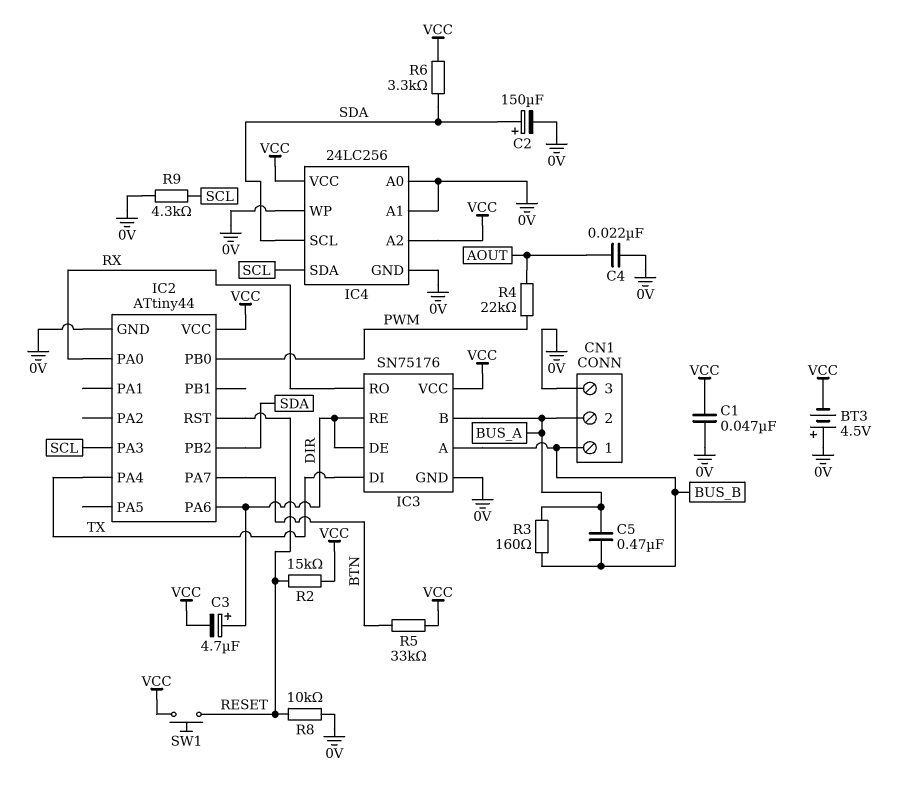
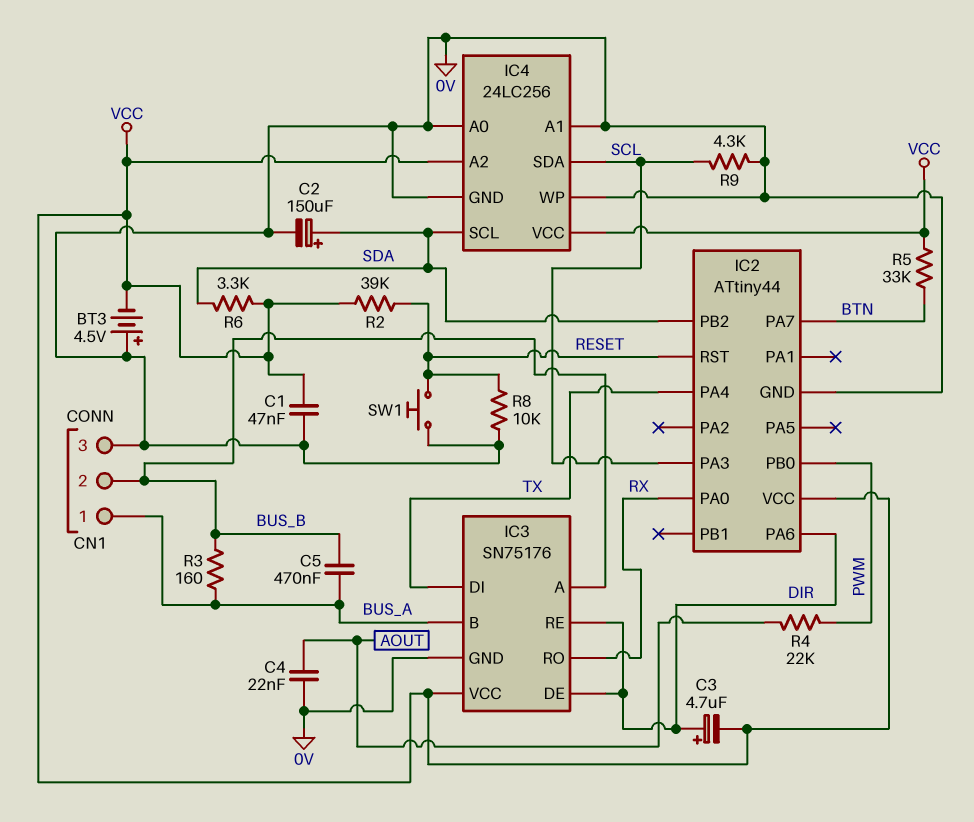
CN1 pin 1: BUS_B -> BUS_A
CN1 pin 2: BUS_A -> BUS_B
R2: 15k (RESET, VCC) -> 39k (RESET, VCC)
SW1: button (RESET, VCC) -> button (0V, RESET)

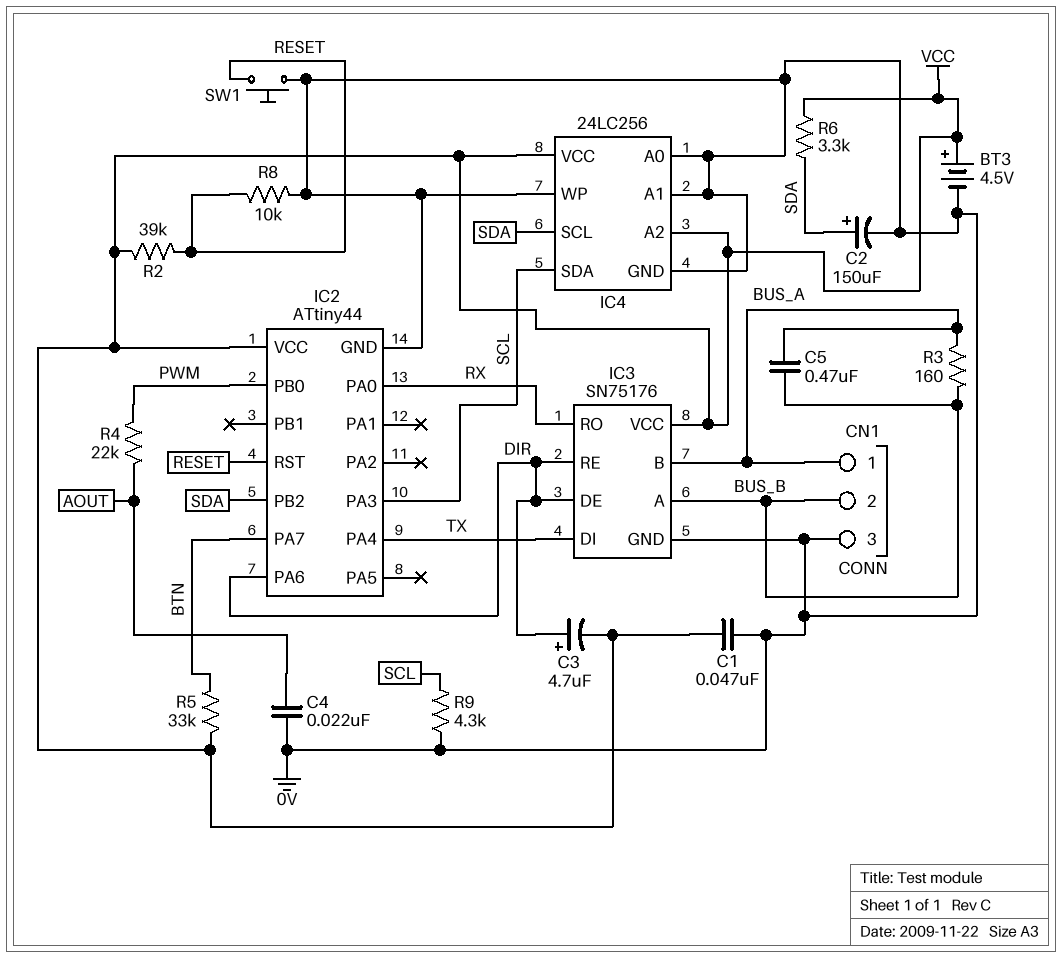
BT3: 4.5V (plus 0V, minus VCC) -> 4.5V (plus VCC, minus 0V)

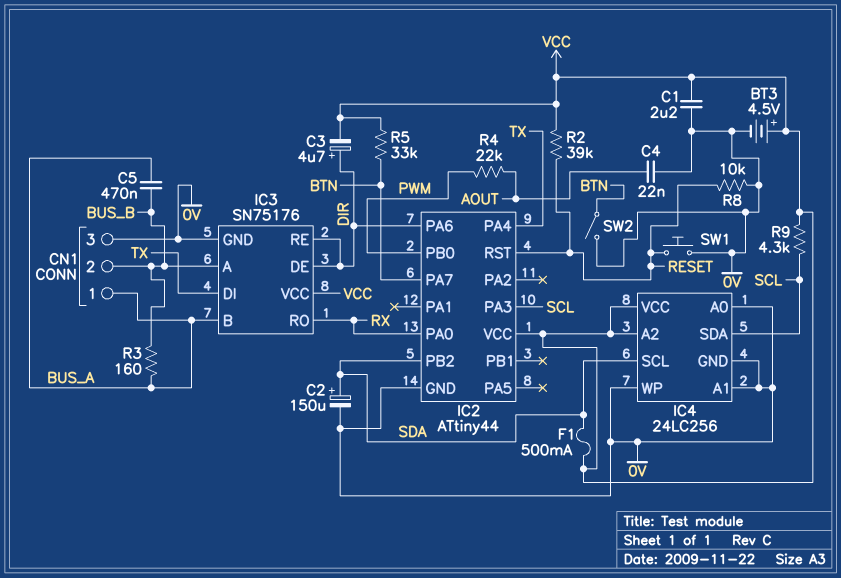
C1: 47nF (0V, VCC) -> 2.2uF (0V, VCC)
F1: none -> 500mA (SDA, VCC)
R6: 3.3k (SDA, VCC) -> none
R9: 4.3k (0V, SCL) -> 4.3k (SCL, VCC)
SW2: none -> switch (0V, BTN)

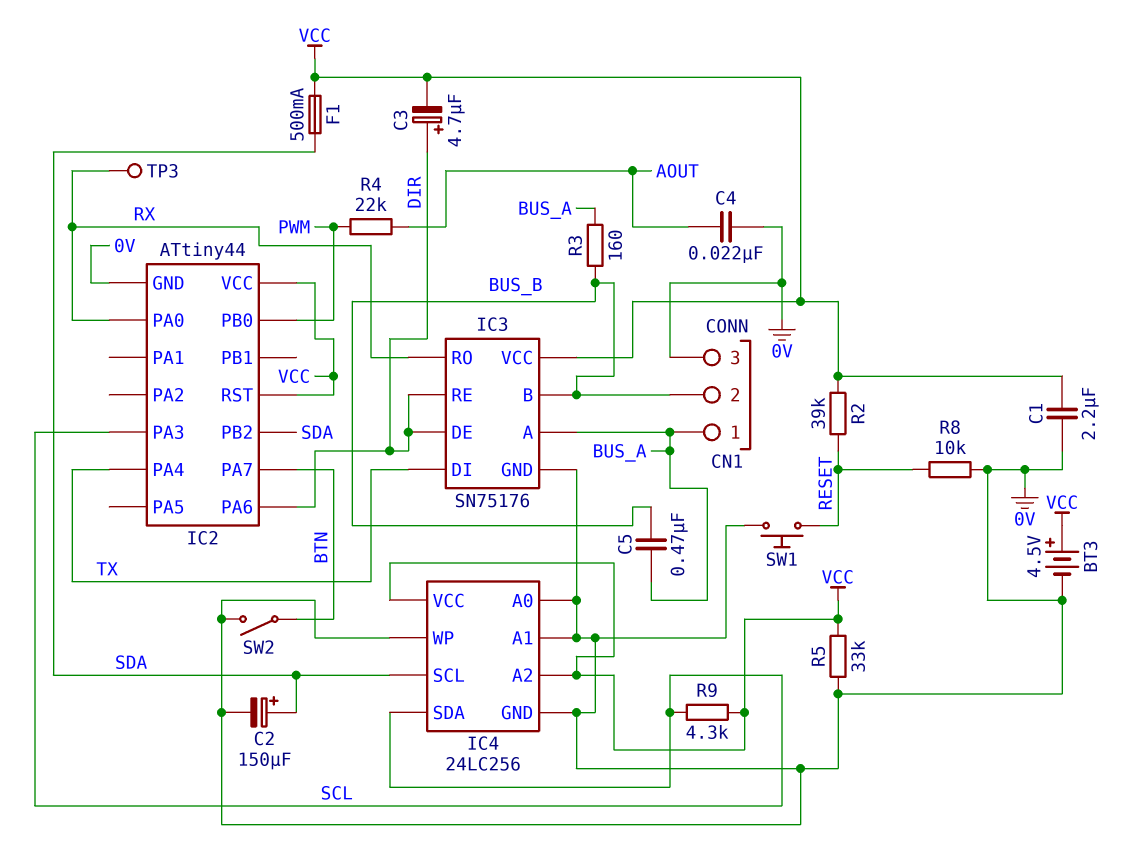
IC2 pin RST: RESET -> VCC
IC3 pin A: BUS_B -> BUS_A
IC3 pin B: BUS_A -> BUS_B
R5: 33k (BTN, VCC) -> 33k (0V, VCC)
TP3: none -> test point (RX)

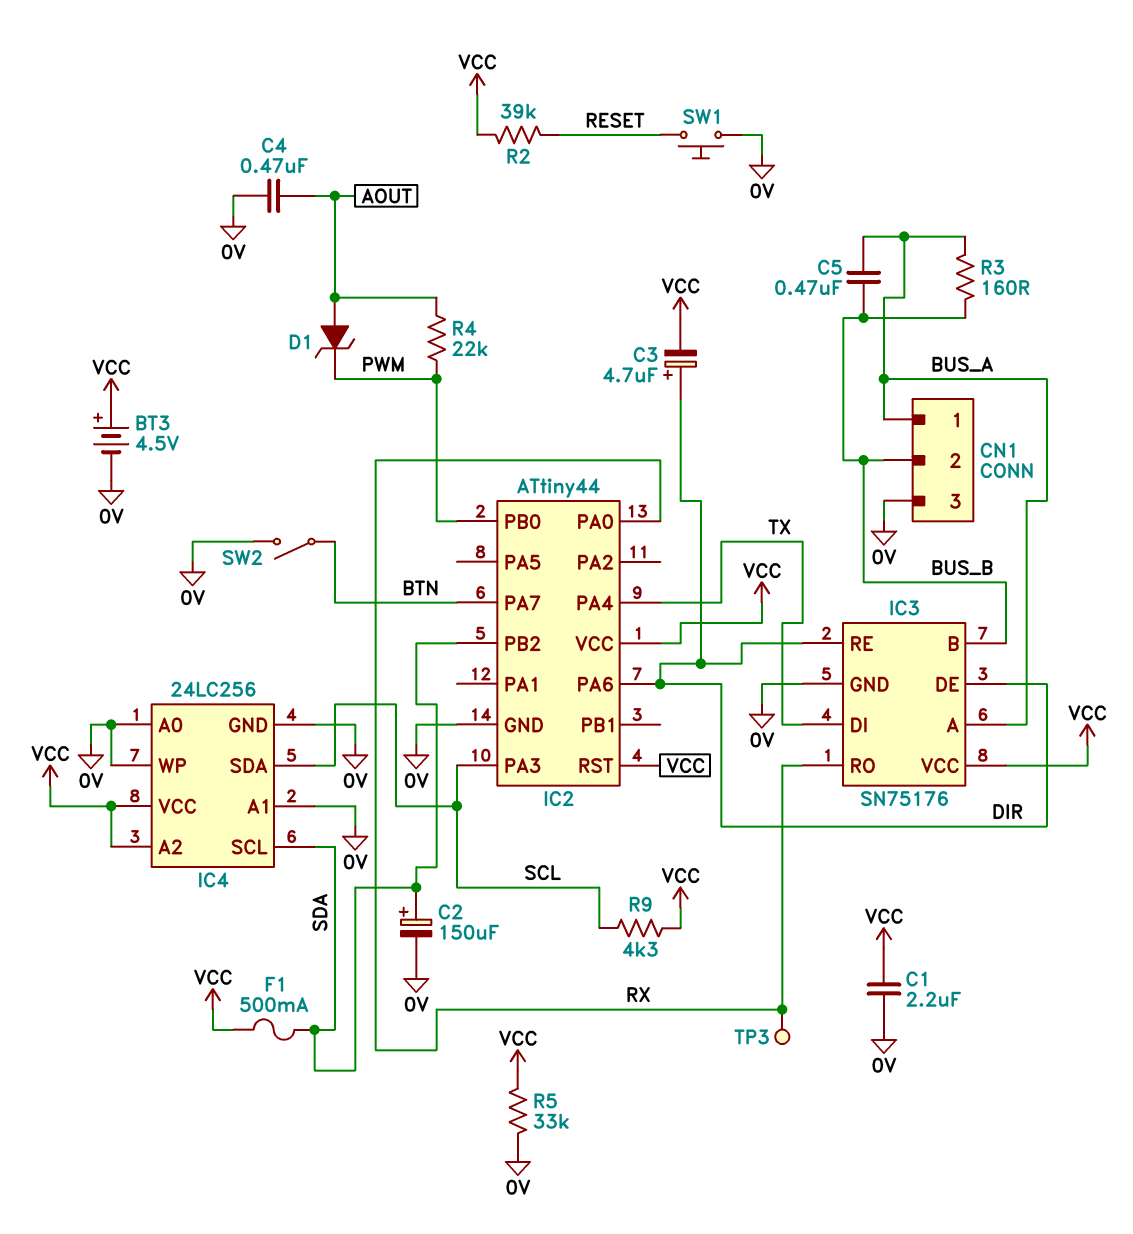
C4: 22nF (0V, AOUT) -> 470nF (0V, AOUT)
D1: none -> zener (A AOUT, K PWM)
R8: 10k (0V, RESET) -> none

